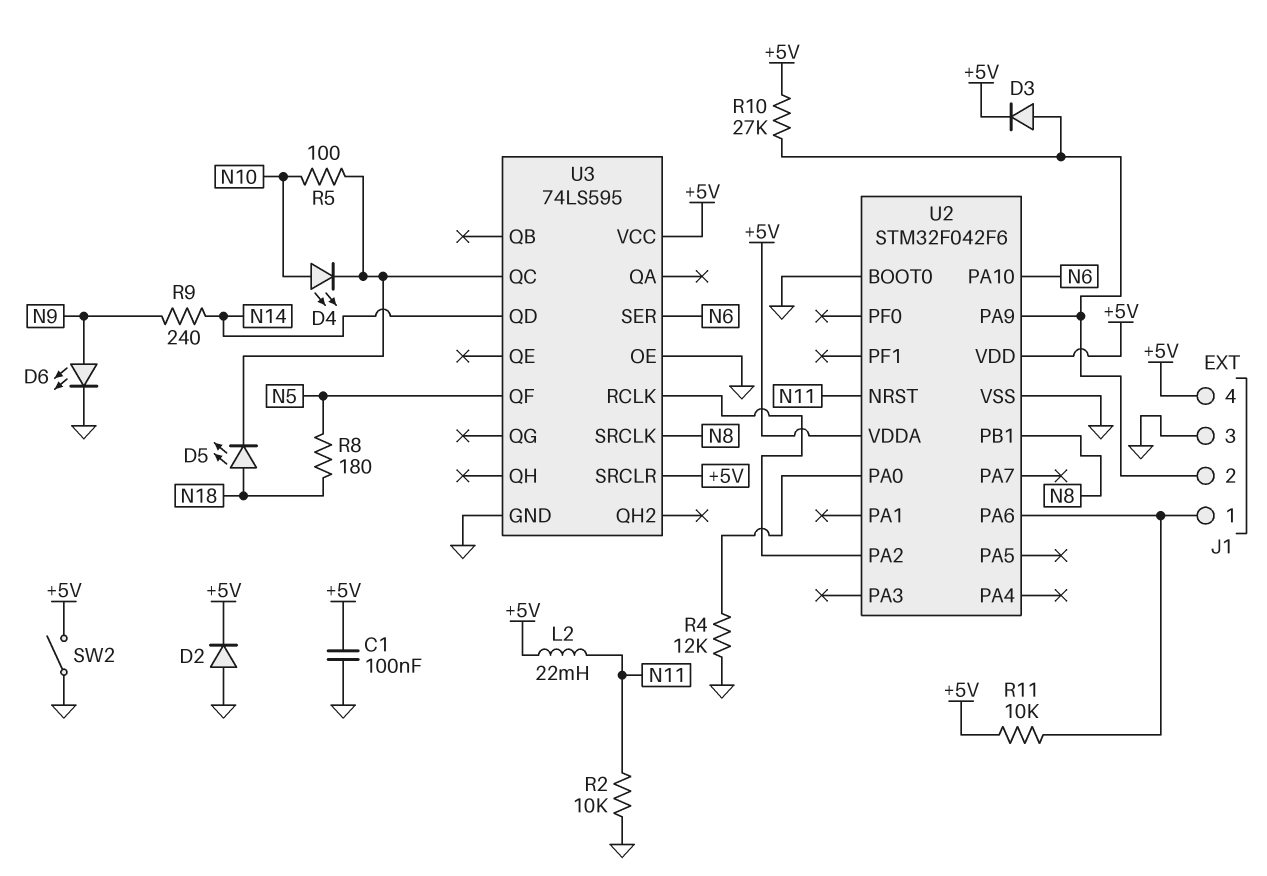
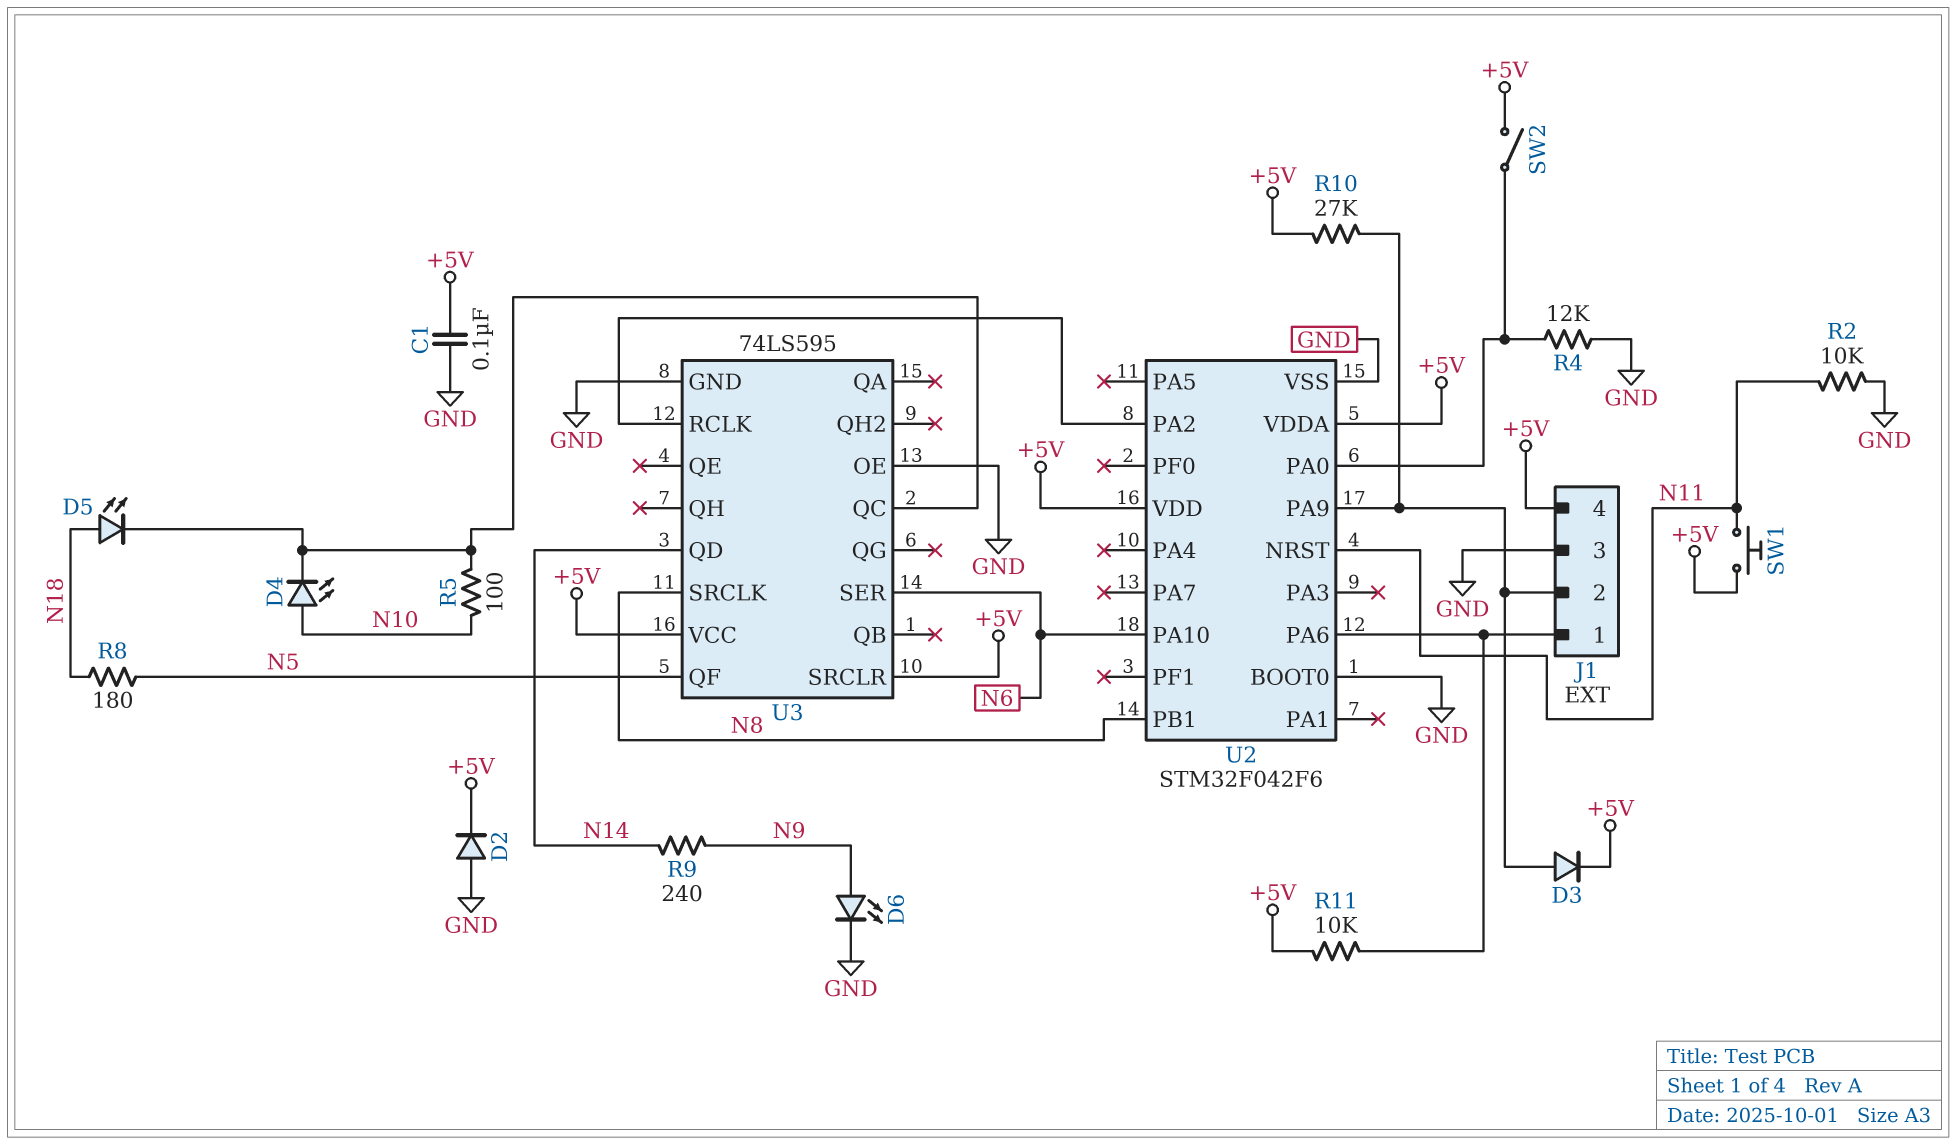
L2: 22mH (+5V, N11) -> none
SW1: none -> button (+5V, N11)
SW2: switch (+5V, GND) -> switch (+5V, U2/PA0)

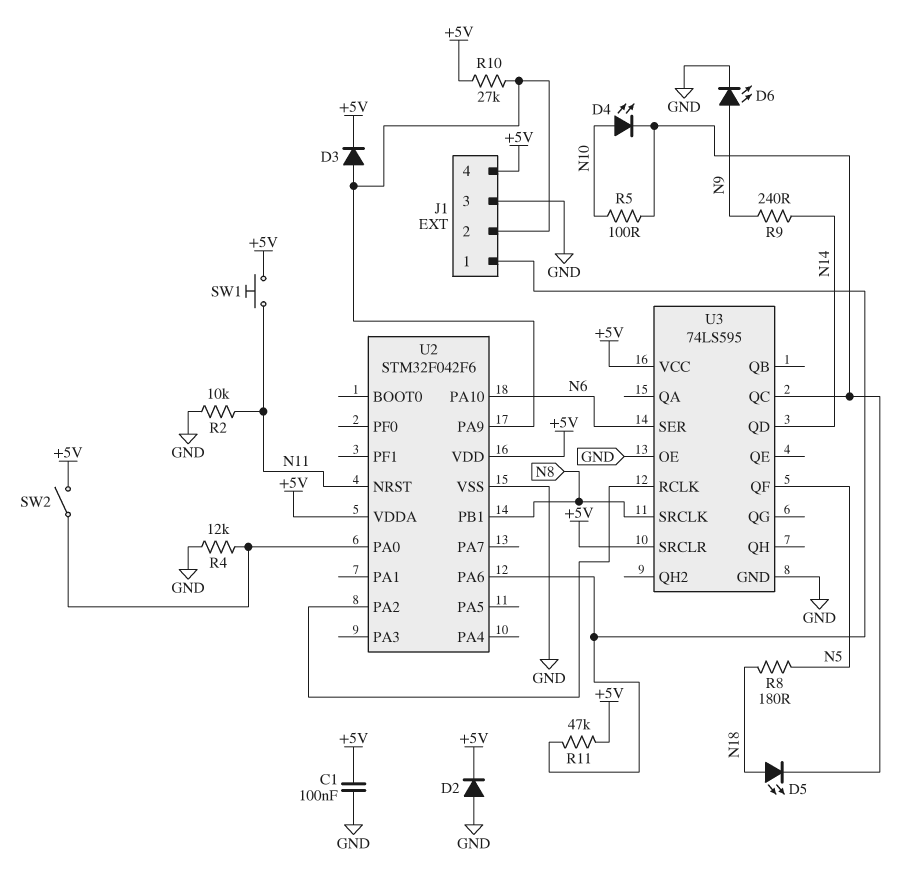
R11: 10k (+5V, J1/1) -> 47k (+5V, J1/1)
U2 pin BOOT0: GND -> none

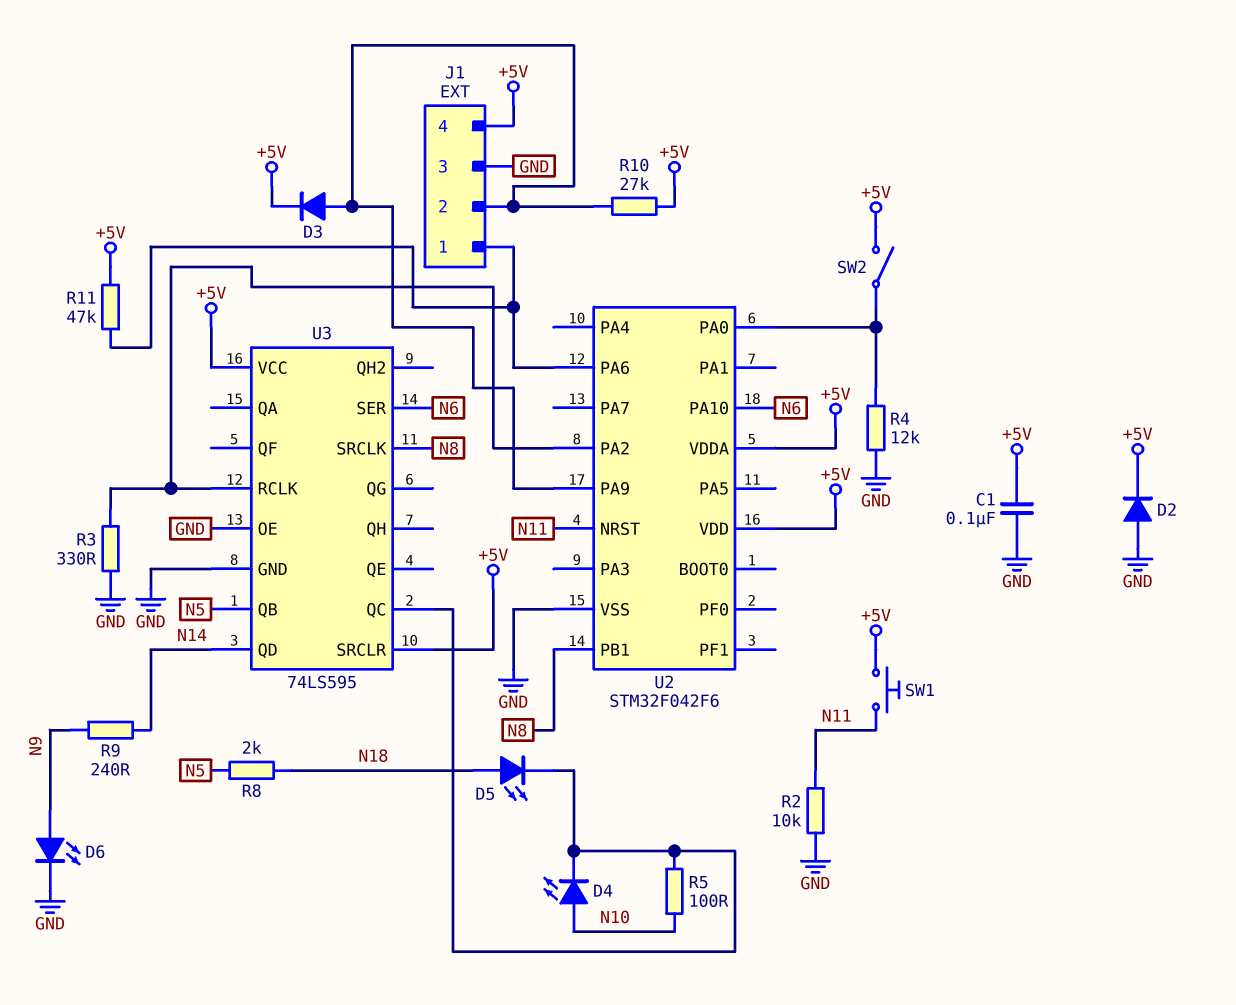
R3: none -> 330 (GND, U2/PA2)
R8: 180 (N5, N18) -> 2k (N5, N18)
U3 pin QB: none -> N5
U3 pin QF: N5 -> none

